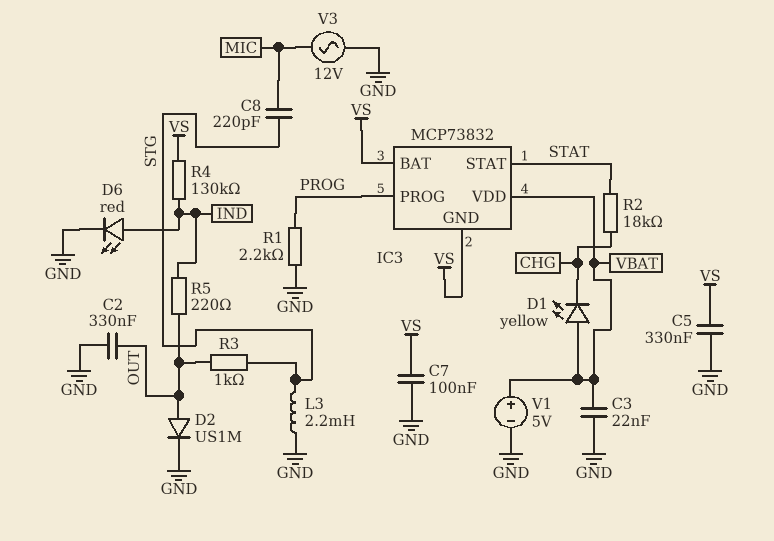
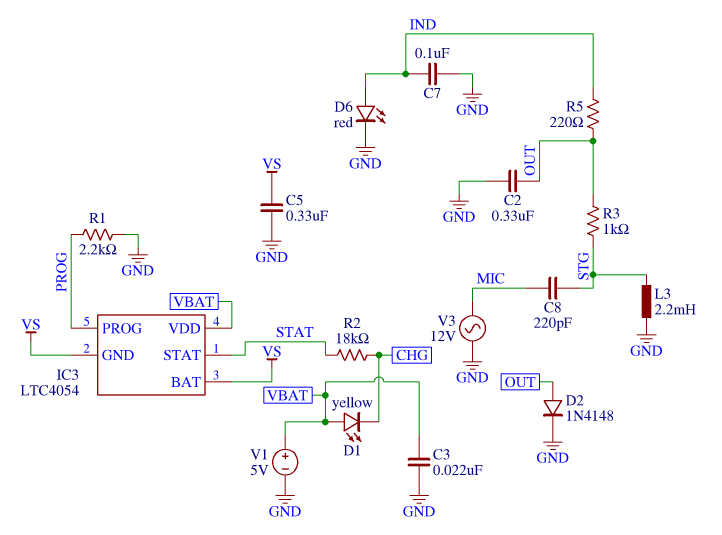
C7: 100nF (GND, VS) -> 100nF (GND, IND)
D2: diode US1M (A OUT, K GND) -> diode 1N4148 (A OUT, K GND)
IC3: MCP73832 -> LTC4054
R4: 130k (IND, VS) -> none

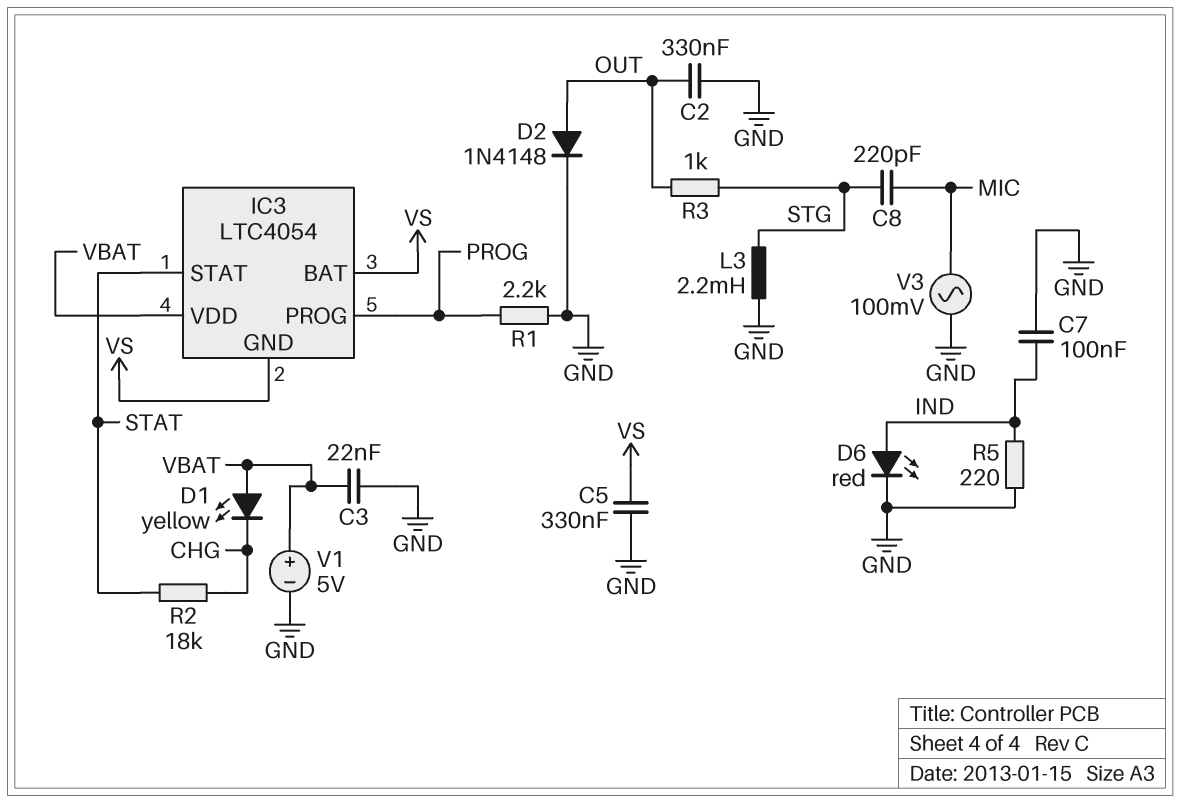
R5: 220 (IND, OUT) -> 220 (GND, IND)
V3: AC 12V (GND, MIC) -> AC 100mV (GND, MIC)

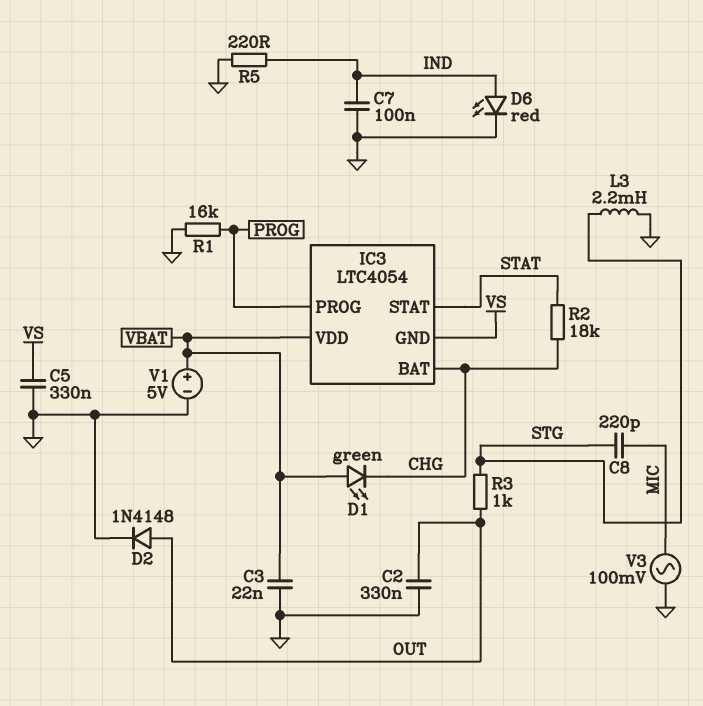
D1: LED yellow (A VBAT, K CHG) -> LED green (A VBAT, K CHG)
IC3 pin BAT: VS -> CHG
R1: 2.2k (GND, PROG) -> 16k (GND, PROG)

